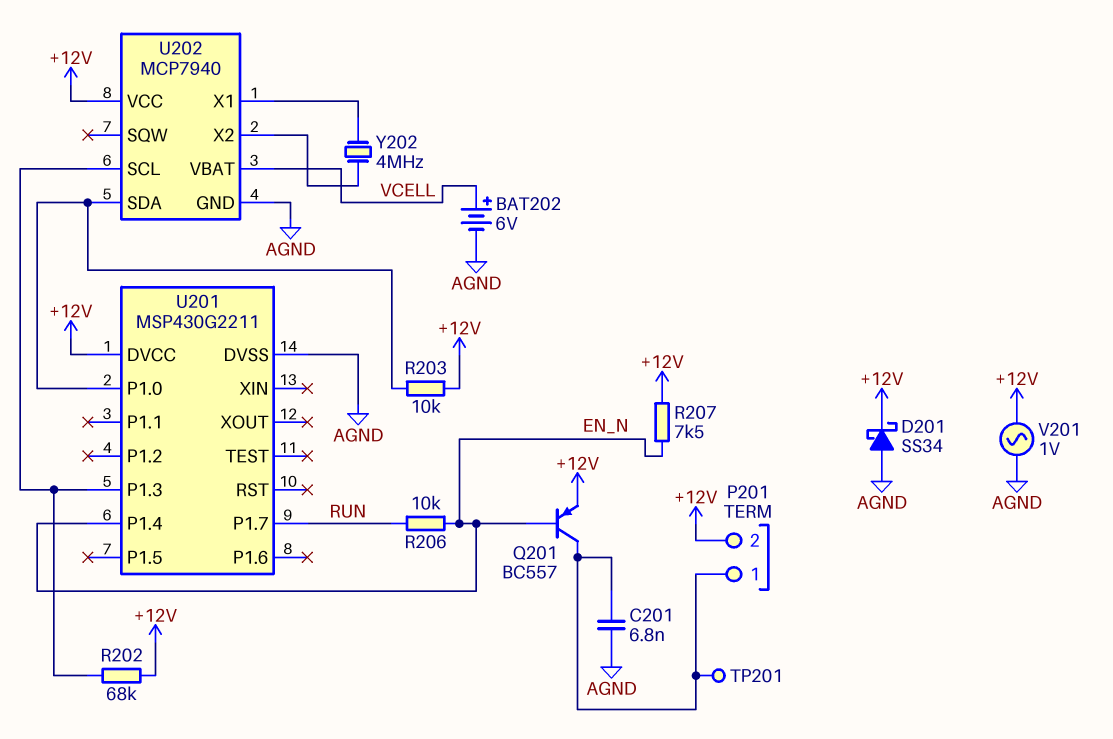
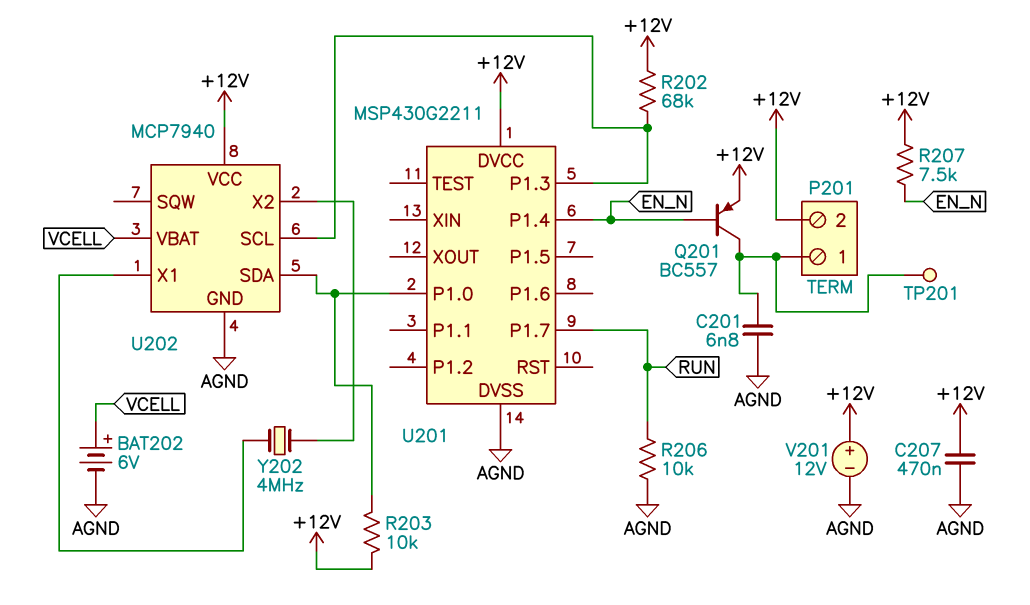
C207: none -> 470nF (+12V, AGND)
D201: schottky SS34 (A AGND, K +12V) -> none
R206: 10k (EN_N, RUN) -> 10k (AGND, RUN)
V201: AC 1V (+12V, AGND) -> 12V (plus +12V, minus AGND)

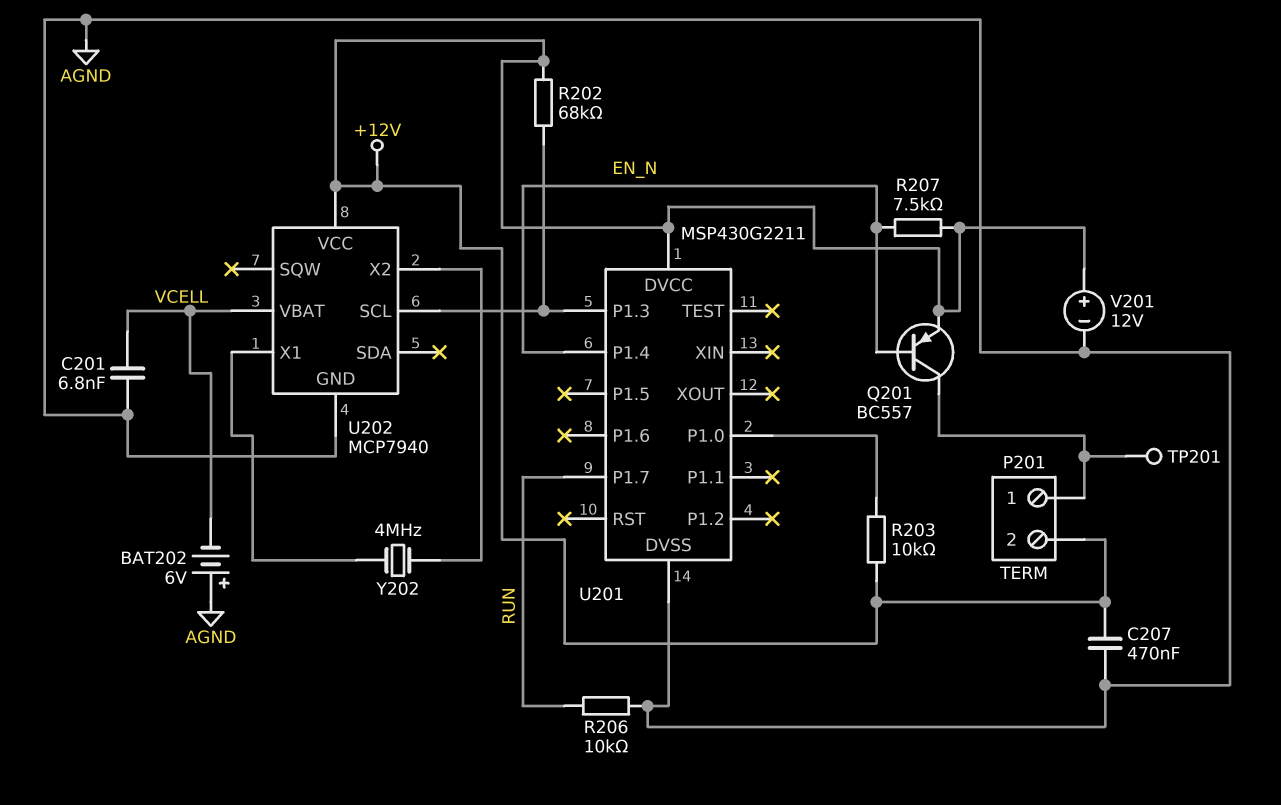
BAT202: 6V (plus VCELL, minus AGND) -> 6V (plus AGND, minus VCELL)
C201: 6.8nF (AGND, P201/1) -> 6.8nF (AGND, VCELL)
U202 pin SDA: U201/P1.0 -> none

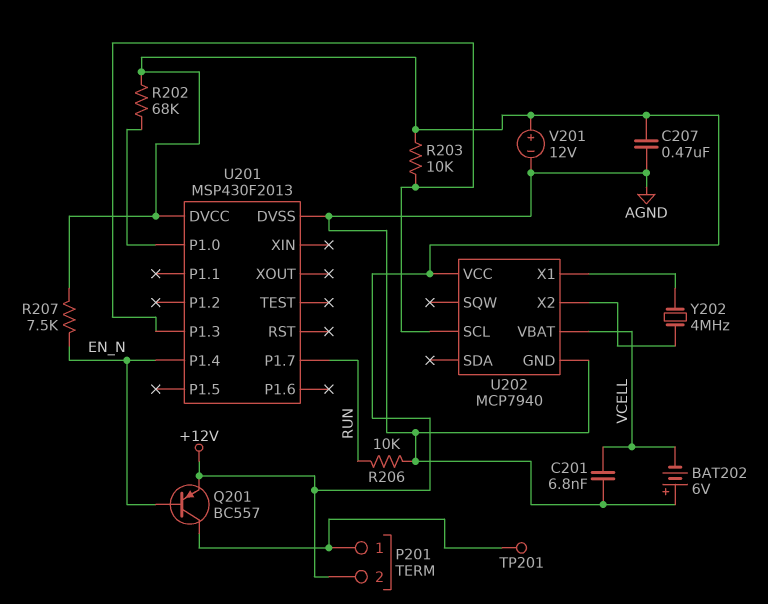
R202: 68k (+12V, U201/P1.3) -> 68k (+12V, U201/P1.0)
R203: 10k (+12V, U201/P1.0) -> 10k (+12V, U201/P1.3)
U201: MSP430G2211 -> MSP430F2013

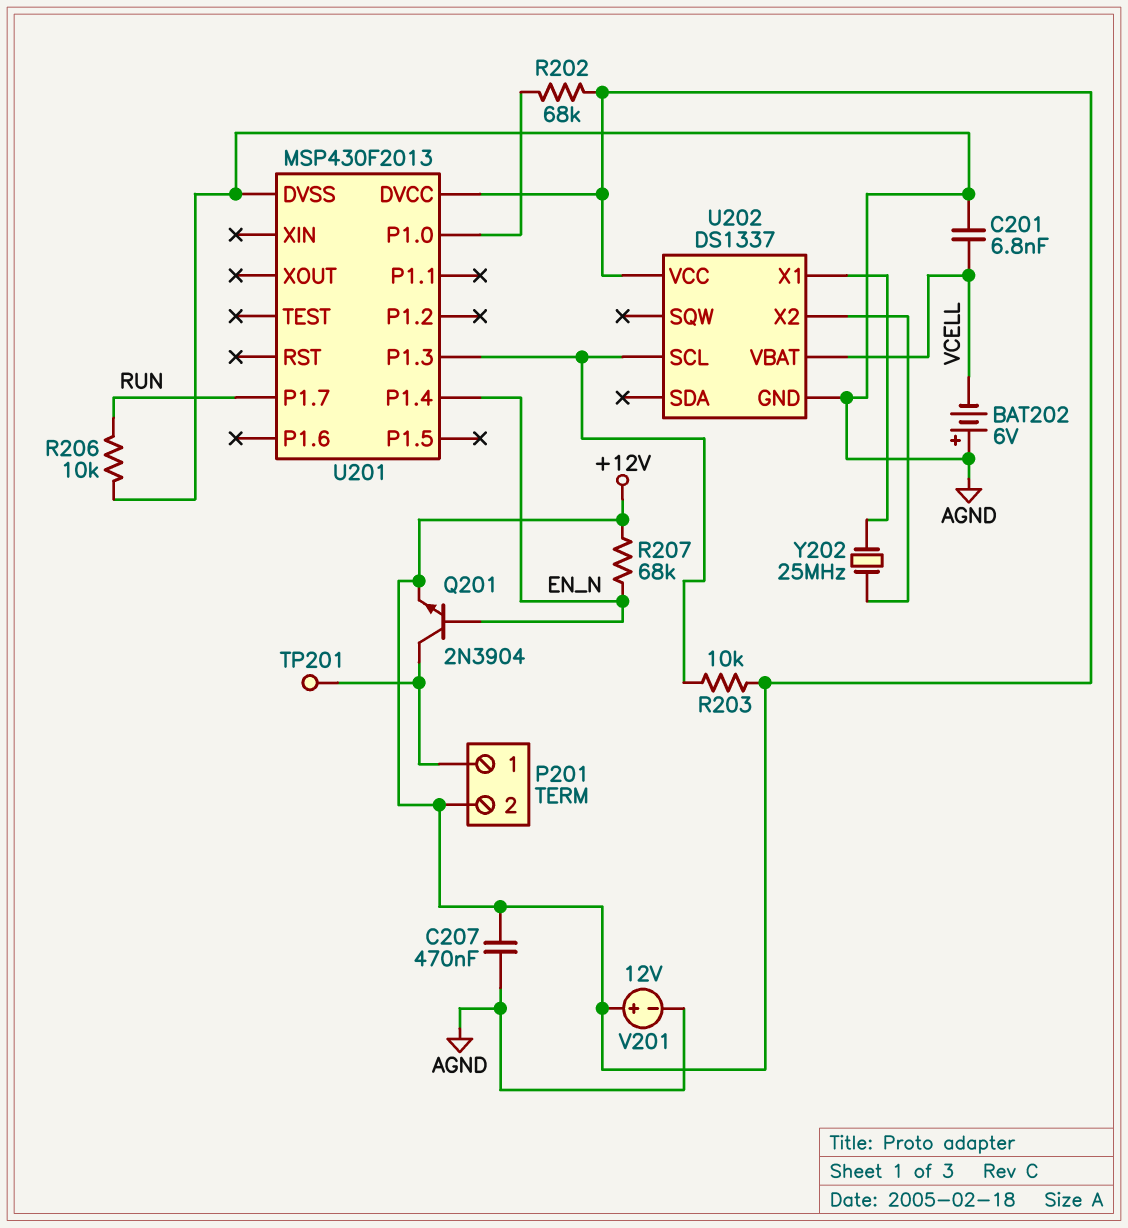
Q201: PNP BC557 (B EN_N, C P201/1, E +12V) -> NPN 2N3904 (B EN_N, C P201/1, E +12V)
R207: 7.5k (+12V, EN_N) -> 68k (+12V, EN_N)
U202: MCP7940 -> DS1337
Y202: 4MHz (U202/X1, U202/X2) -> 25MHz (U202/X1, U202/X2)

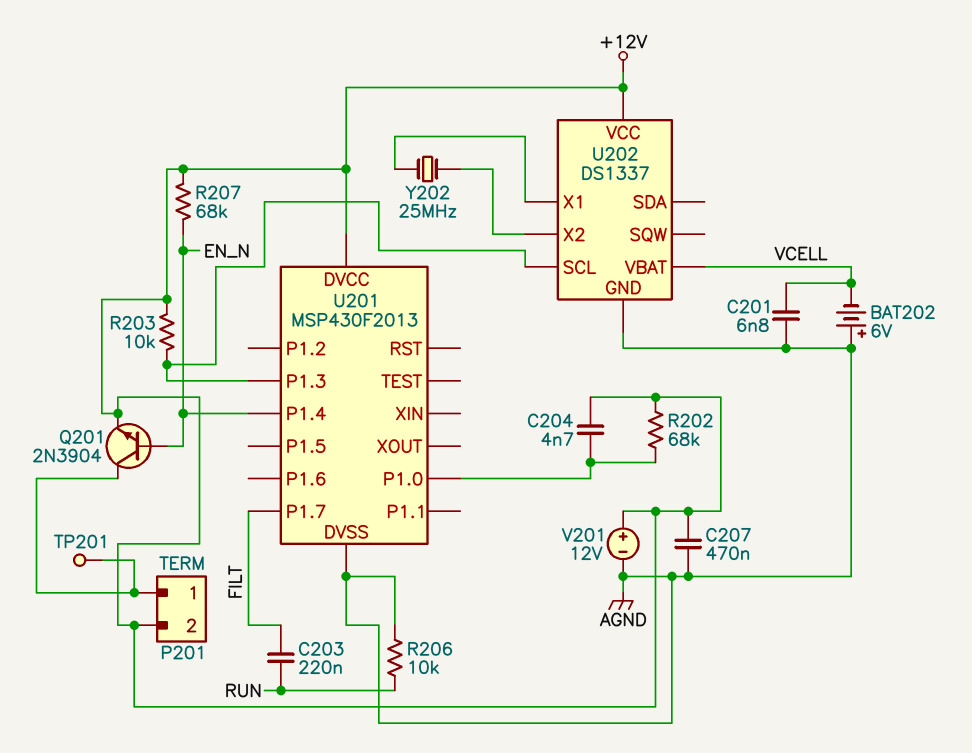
C203: none -> 220nF (FILT, RUN)
C204: none -> 4.7nF (+12V, U201/P1.0)
U201 pin P1.7: RUN -> FILT

